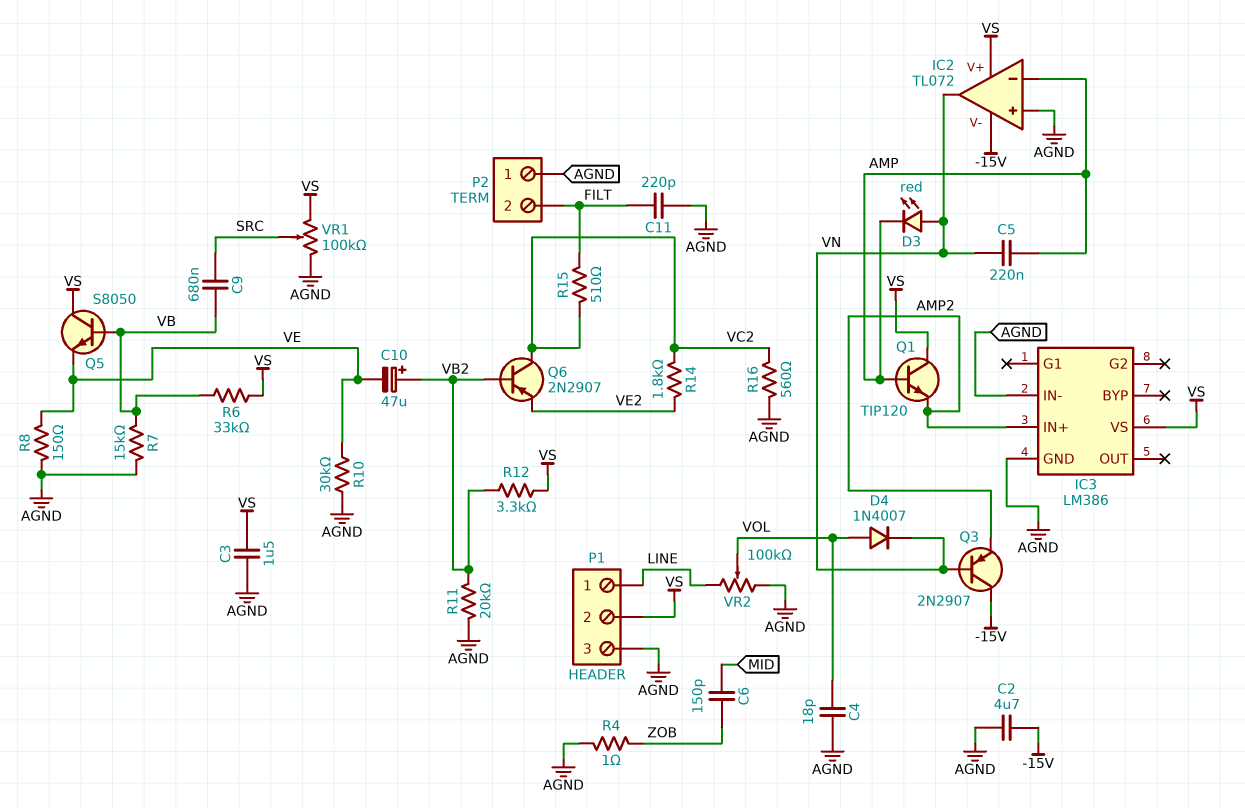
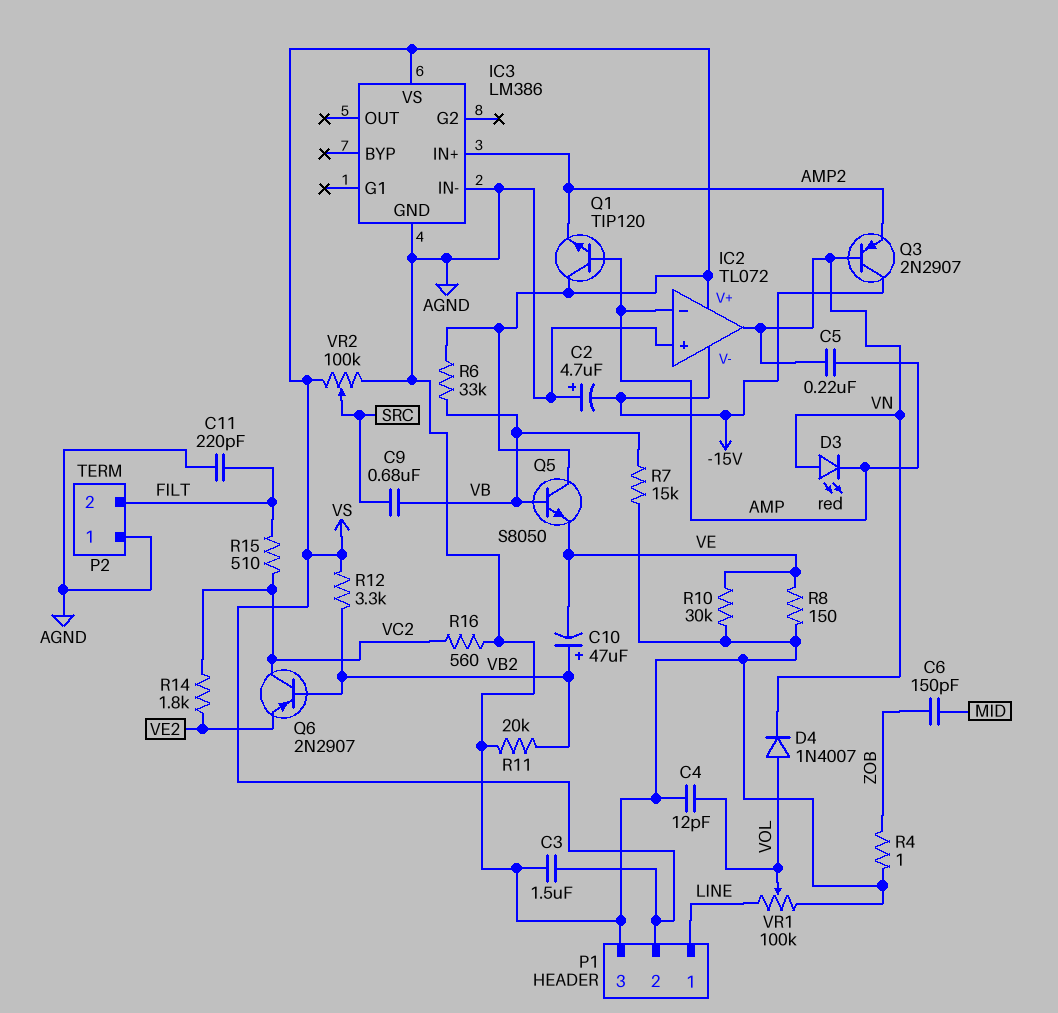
C2: 4.7uF (-15V, AGND) -> 4.7uF (plus AGND, minus -15V)
C4: 18pF (AGND, VOL) -> 12pF (AGND, VOL)
VR1: 100k (AGND, VS, wiper SRC) -> 100k (AGND, LINE, wiper VOL)
VR2: 100k (AGND, LINE, wiper VOL) -> 100k (AGND, VS, wiper SRC)

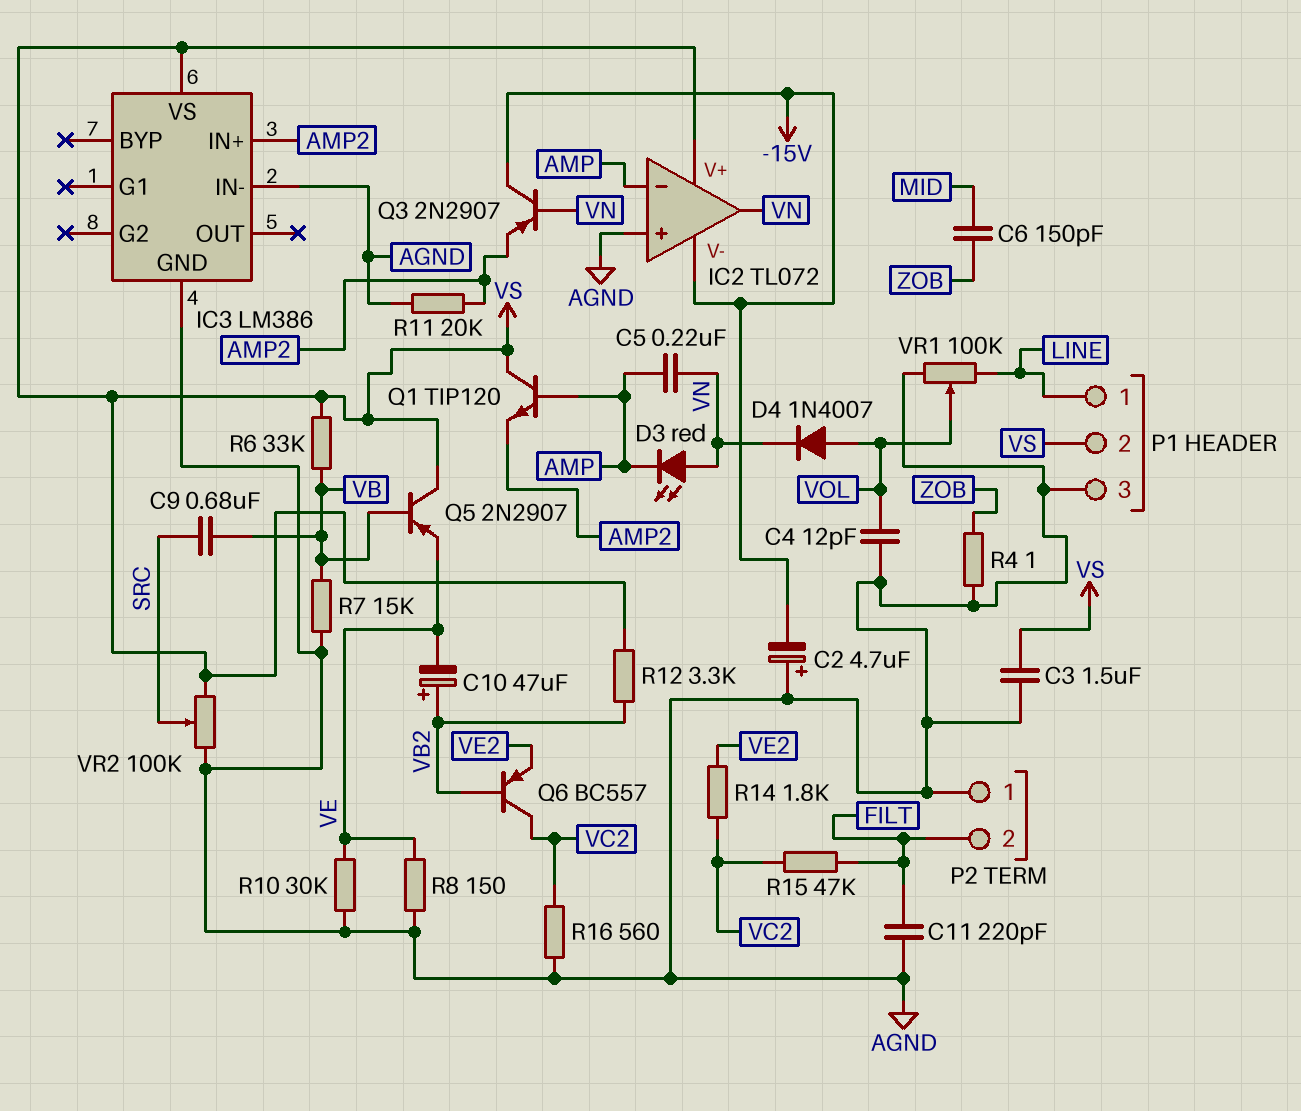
Q5: NPN S8050 (B VB, C VS, E VE) -> PNP 2N2907 (B VB, C VS, E VE)
Q6: PNP 2N2907 (B VB2, C VC2, E VE2) -> PNP BC557 (B VB2, C VC2, E VE2)
R11: 20k (AGND, VB2) -> 20k (AGND, AMP2)
R15: 510 (FILT, VC2) -> 47k (FILT, VC2)

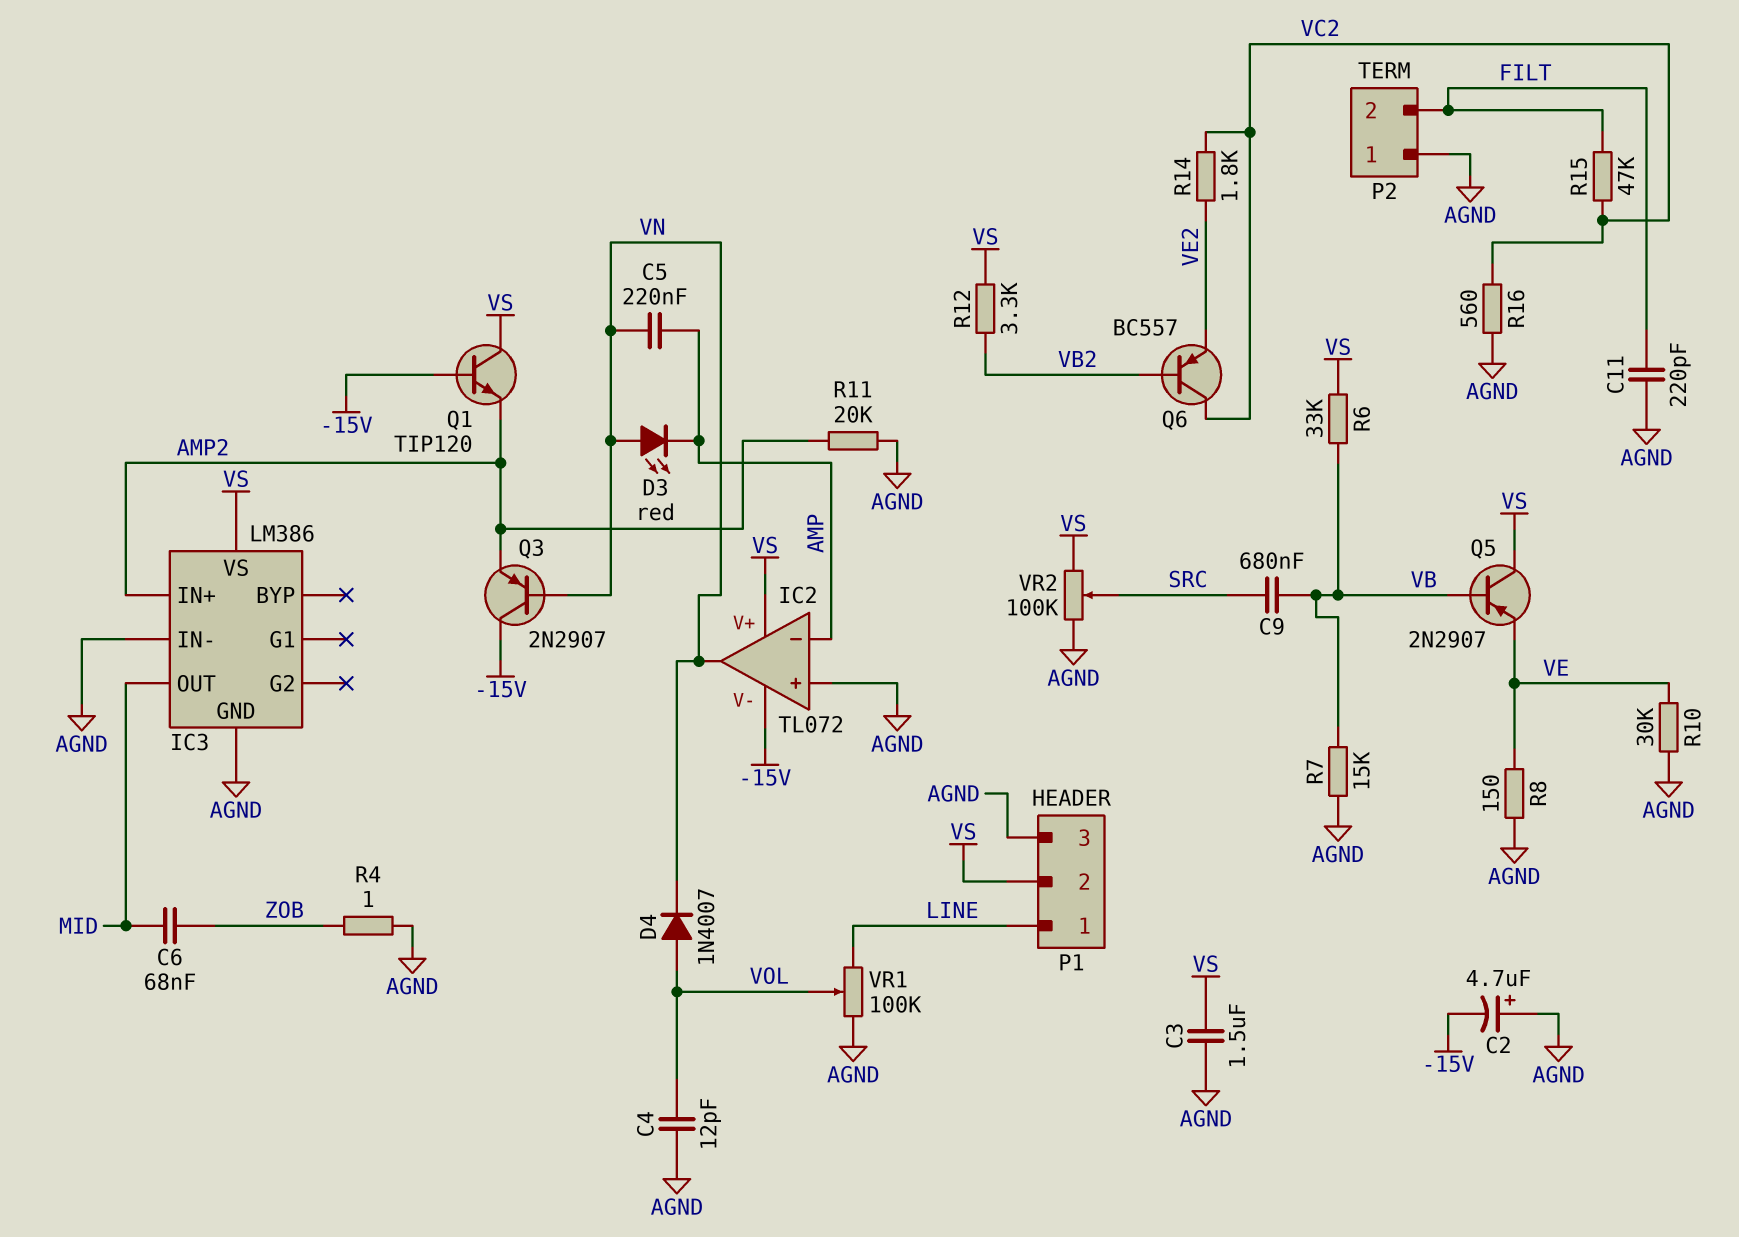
C6: 150pF (MID, ZOB) -> 68nF (MID, ZOB)
C10: 47uF (plus VB2, minus VE) -> none
IC3 pin OUT: none -> MID
Q1: NPN TIP120 (B AMP, C VS, E AMP2) -> NPN TIP120 (B -15V, C VS, E AMP2)

